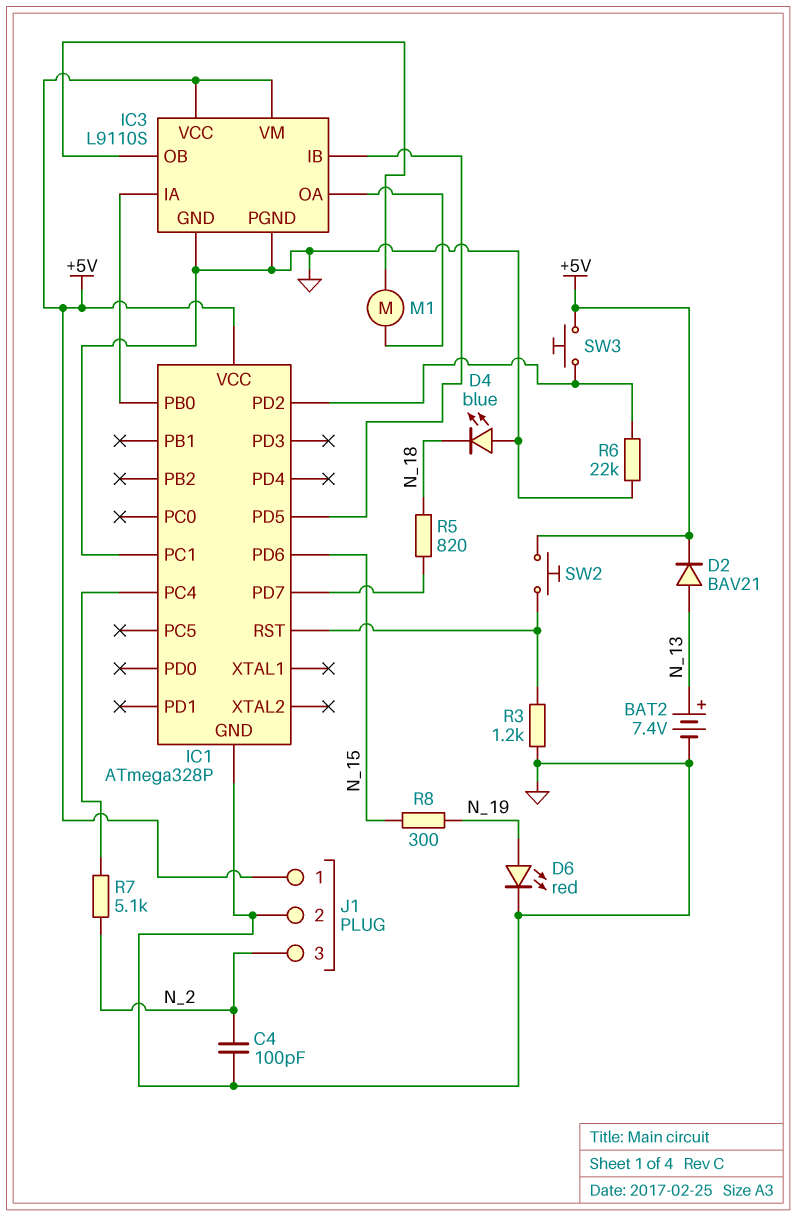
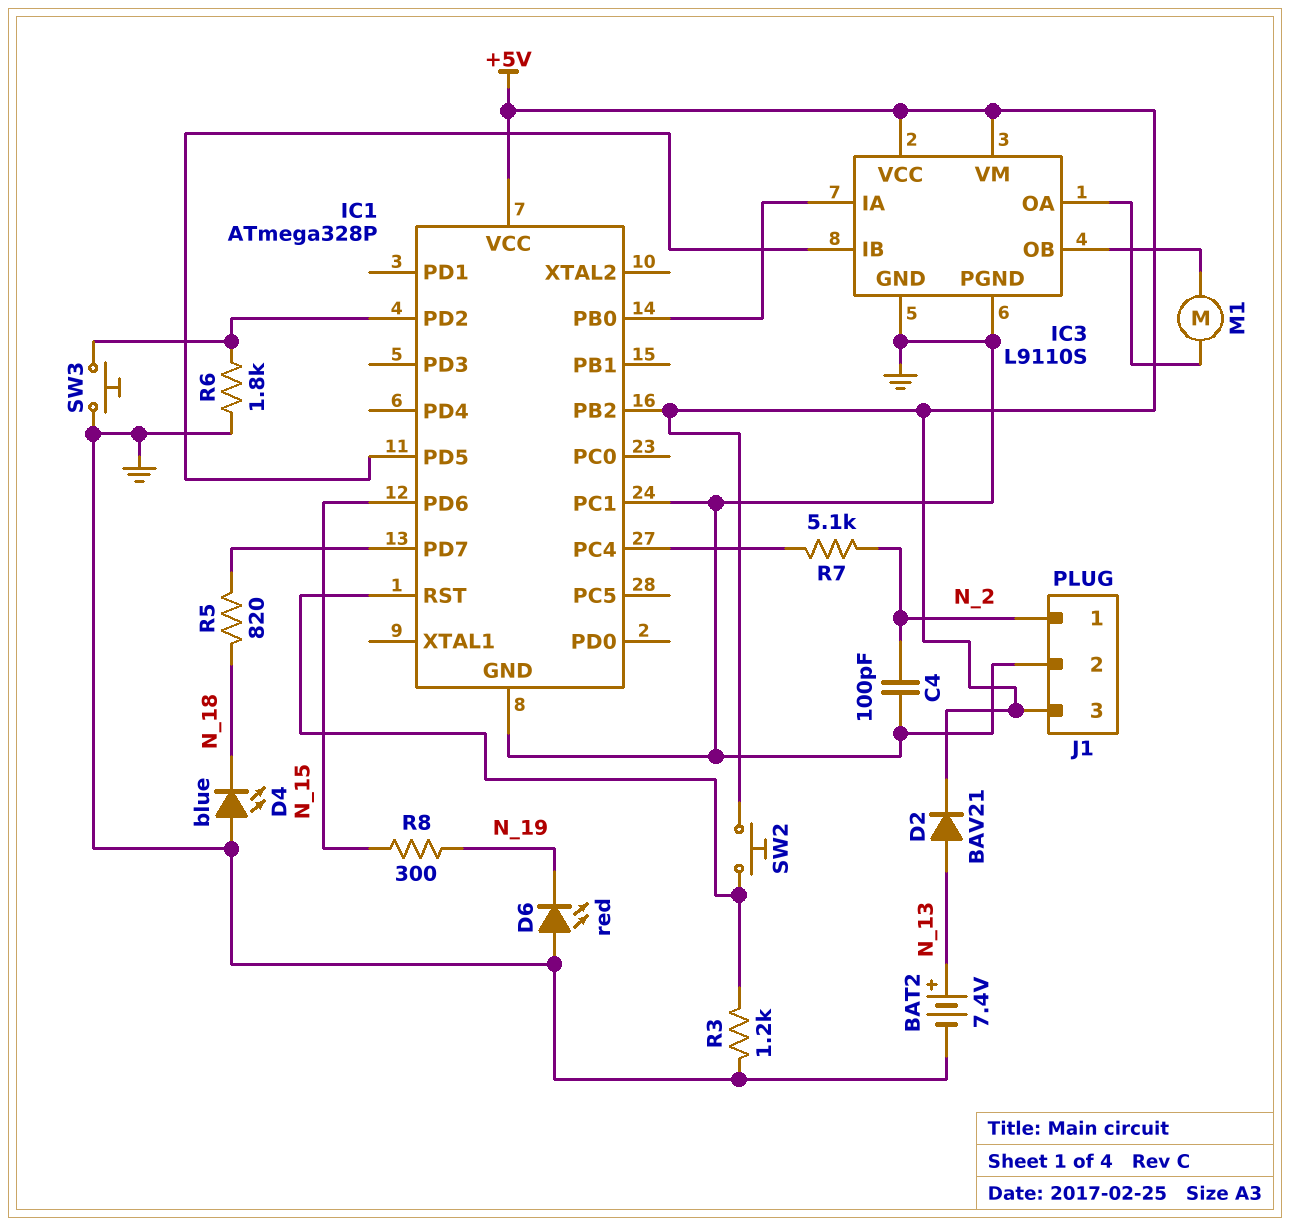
D6: LED red (A N_19, K GND) -> LED red (A GND, K N_19)
IC1 pin PB2: none -> +5V
J1 pin 1: +5V -> N_2
J1 pin 3: N_2 -> +5V
R6: 22k (GND, IC1/PD2) -> 1.8k (GND, IC1/PD2)
SW3: button (+5V, IC1/PD2) -> button (GND, IC1/PD2)

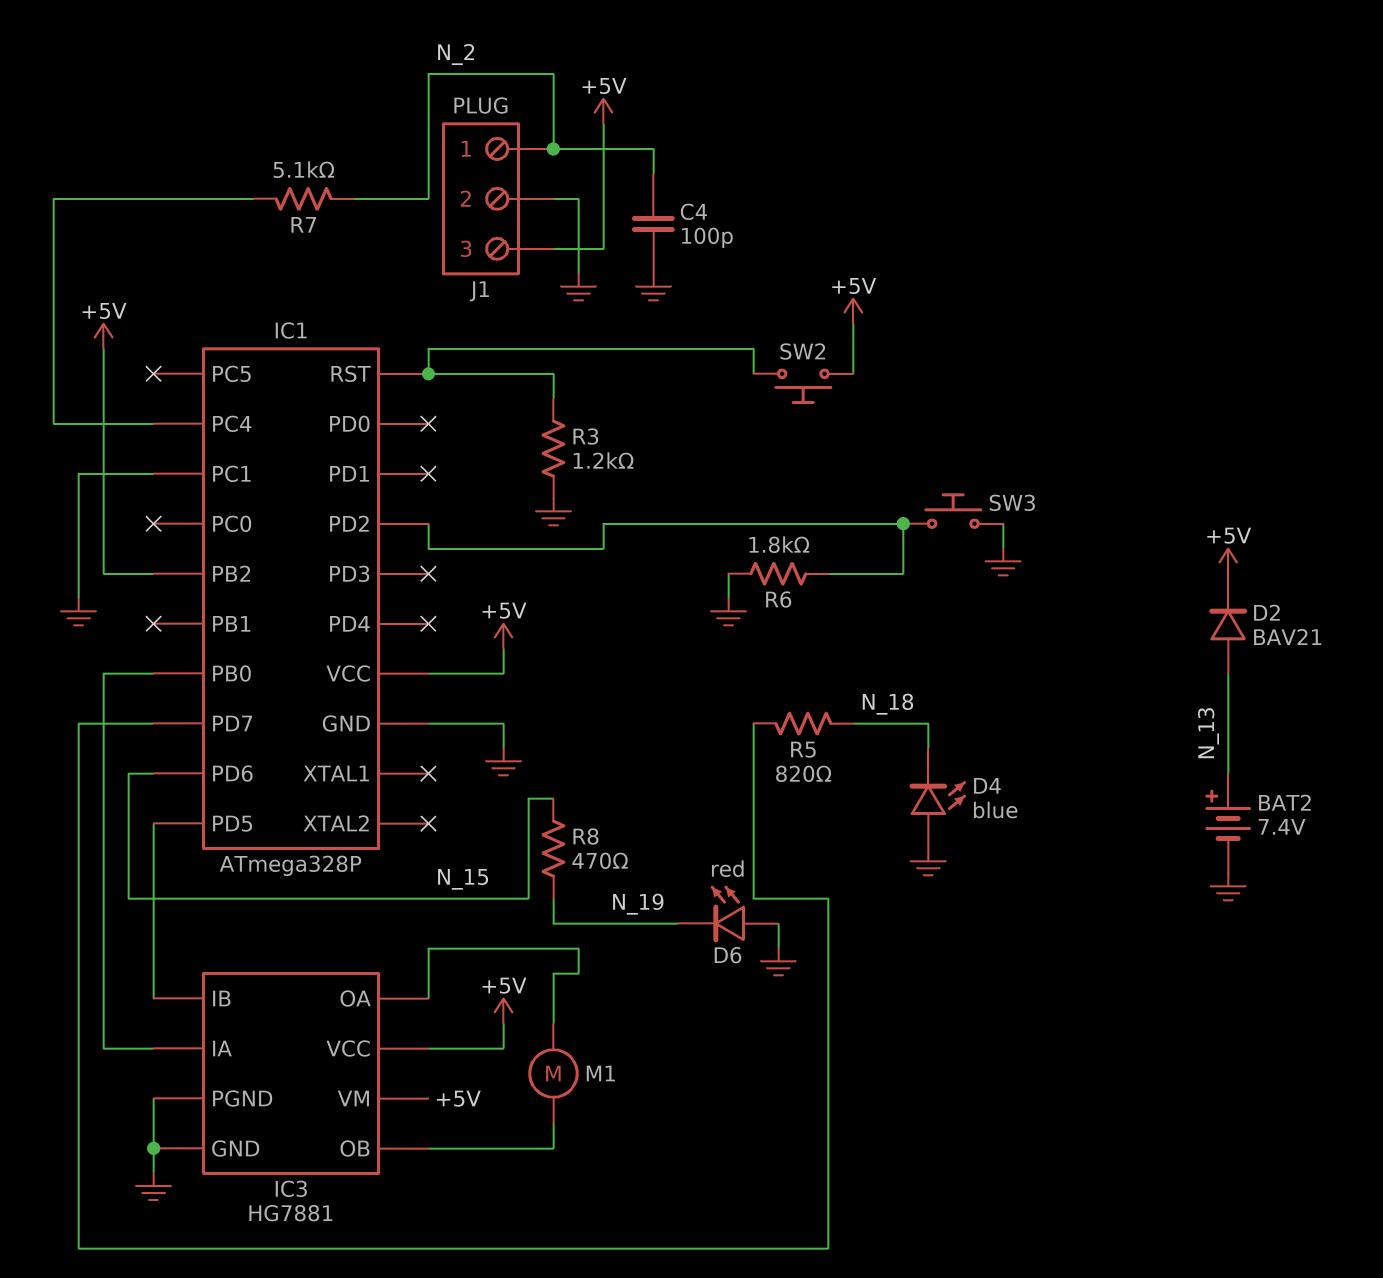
IC3: L9110S -> HG7881
R8: 300 (N_15, N_19) -> 470 (N_15, N_19)

